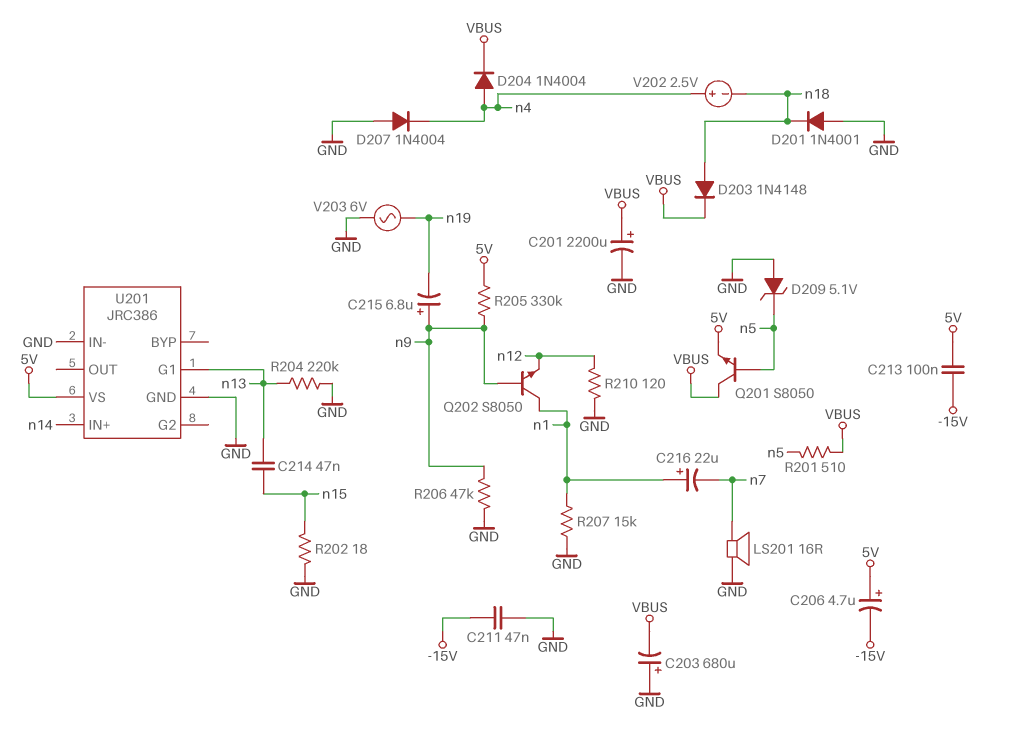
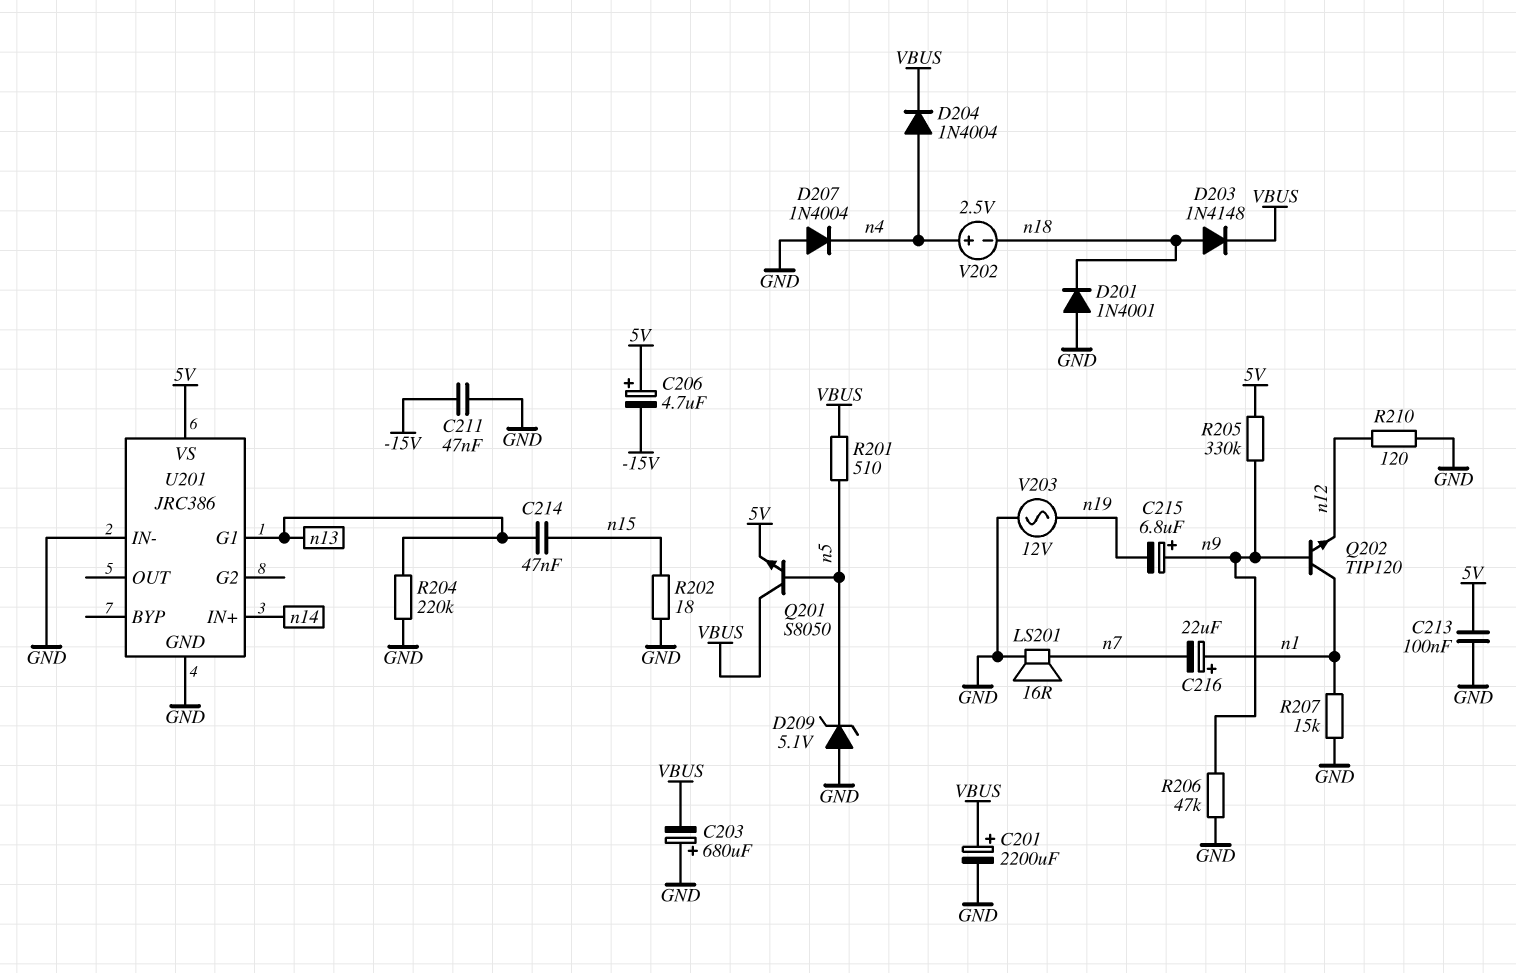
C213: 100nF (-15V, 5V) -> 100nF (5V, GND)
Q202: NPN S8050 (B n9, C n1, E n12) -> NPN TIP120 (B n9, C n1, E n12)
V203: AC 6V (GND, n19) -> AC 12V (GND, n19)

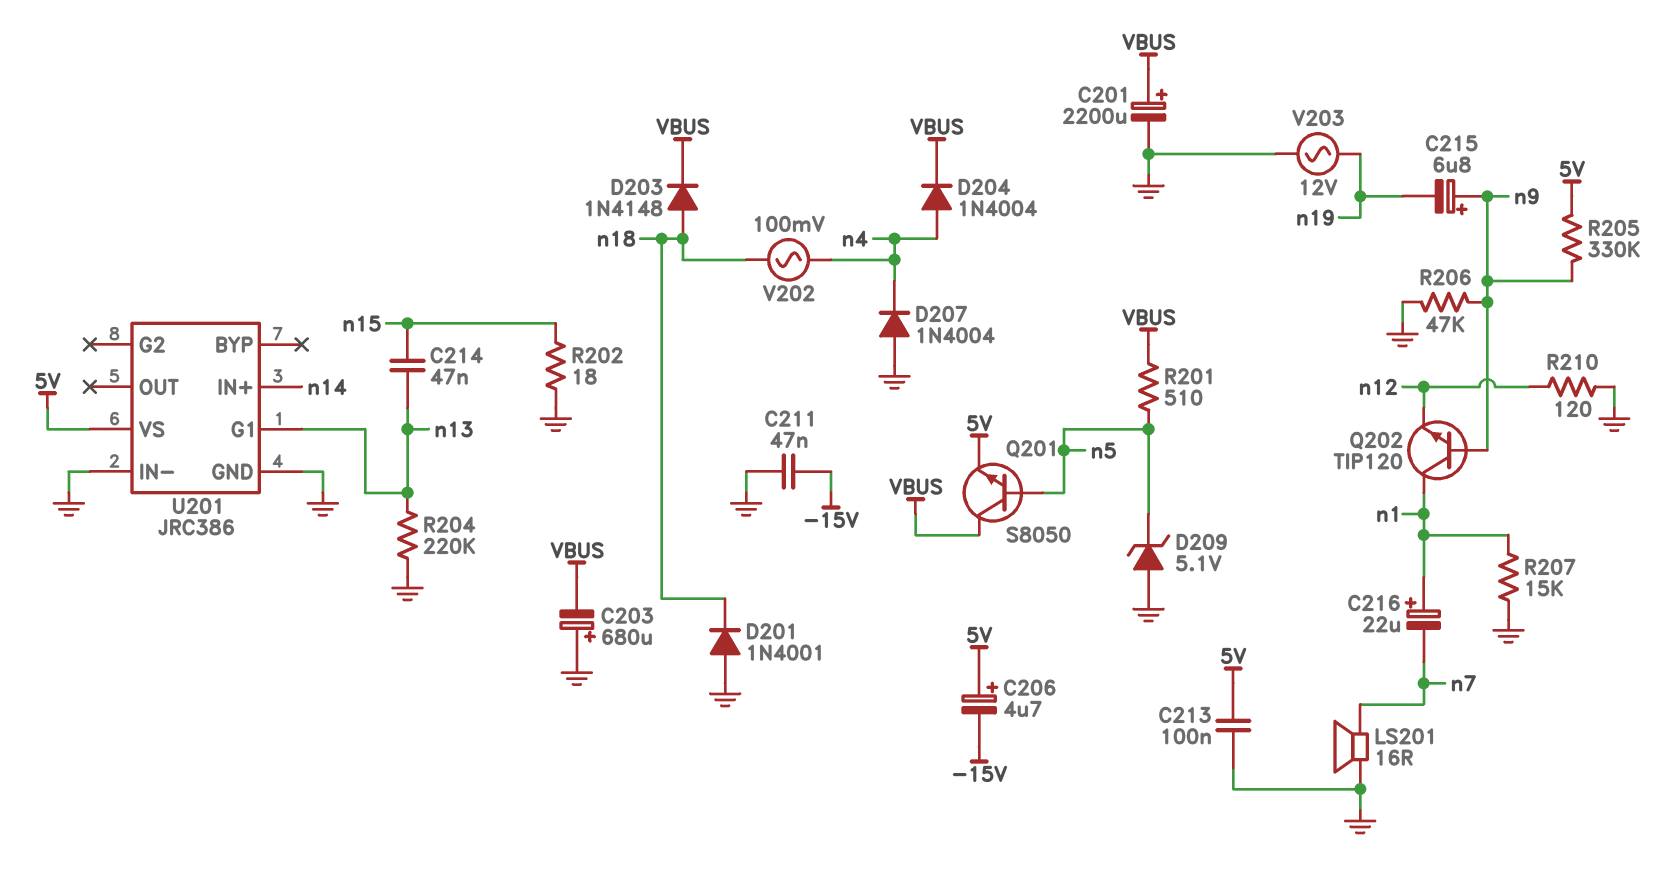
V202: 2.5V (plus n4, minus n18) -> AC 100mV (n4, n18)

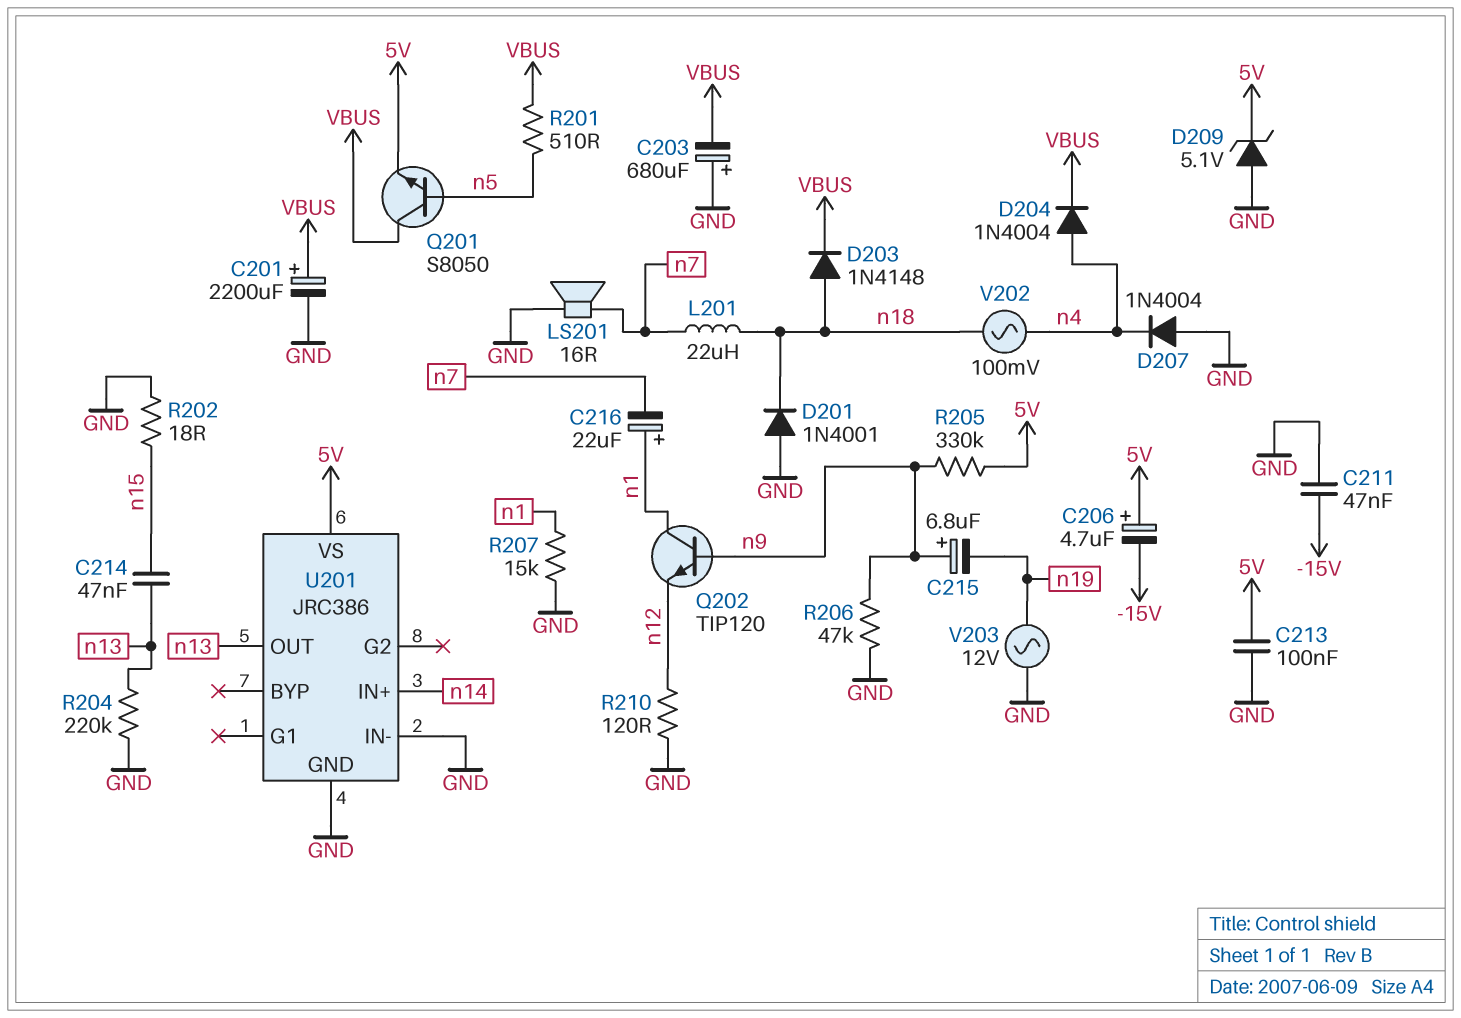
D209: zener 5.1V (A GND, K n5) -> zener 5.1V (A GND, K 5V)
L201: none -> 22uH (n7, n18)
U201 pin G1: n13 -> none
U201 pin OUT: none -> n13

